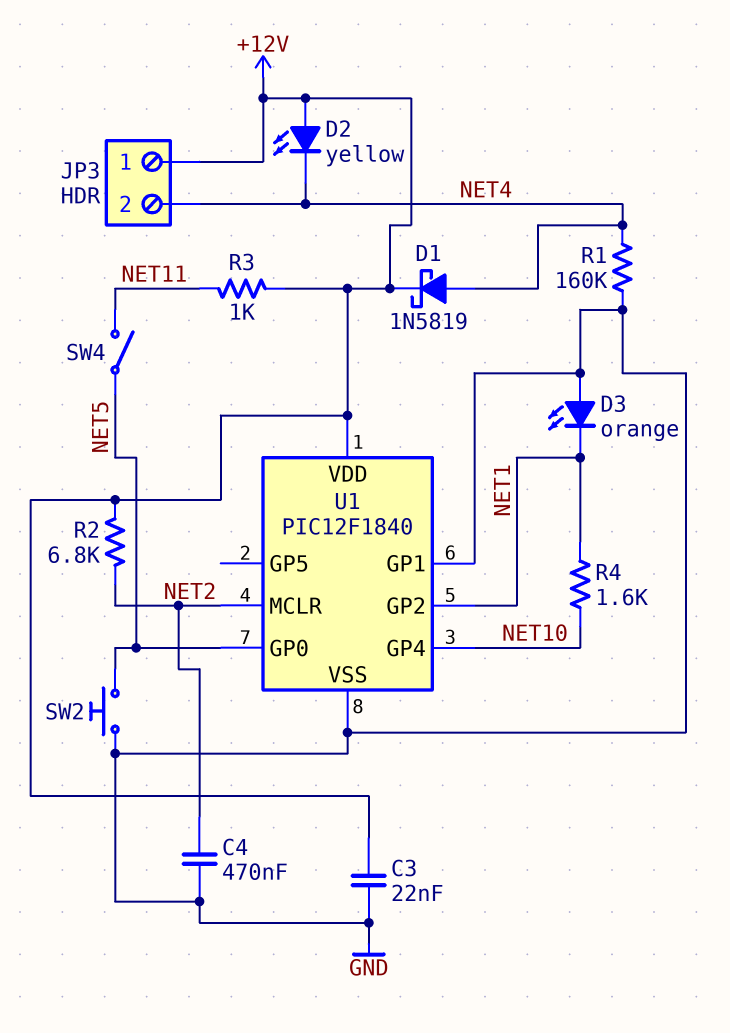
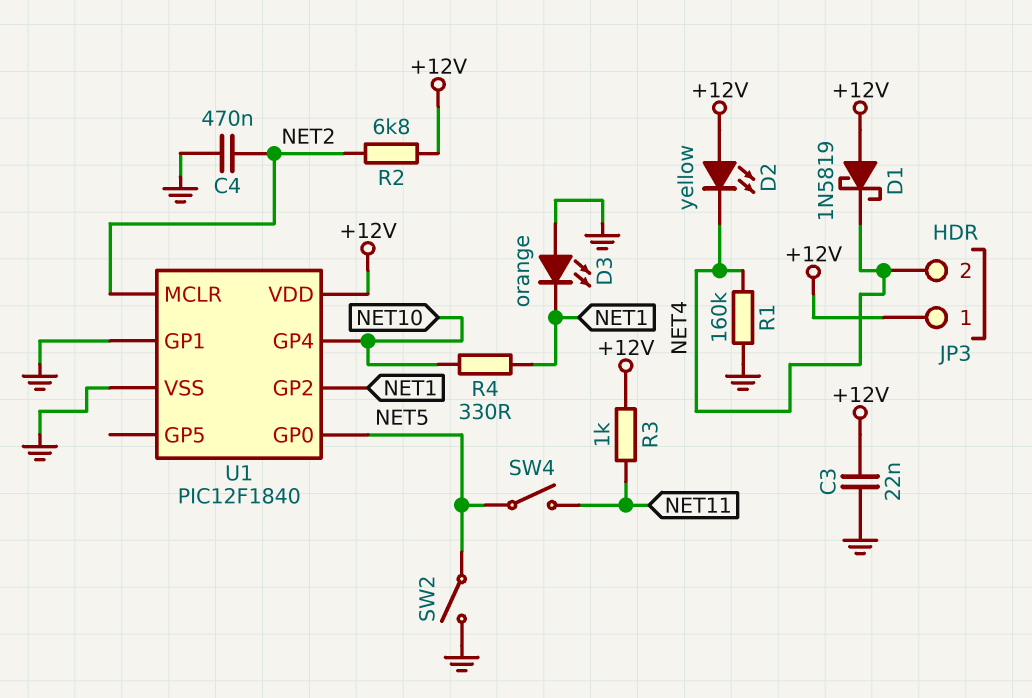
D1: schottky 1N5819 (A NET4, K +12V) -> schottky 1N5819 (A +12V, K NET4)
R4: 1.6k (NET1, NET10) -> 330 (NET1, NET10)
SW2: button (GND, NET5) -> switch (GND, NET5)

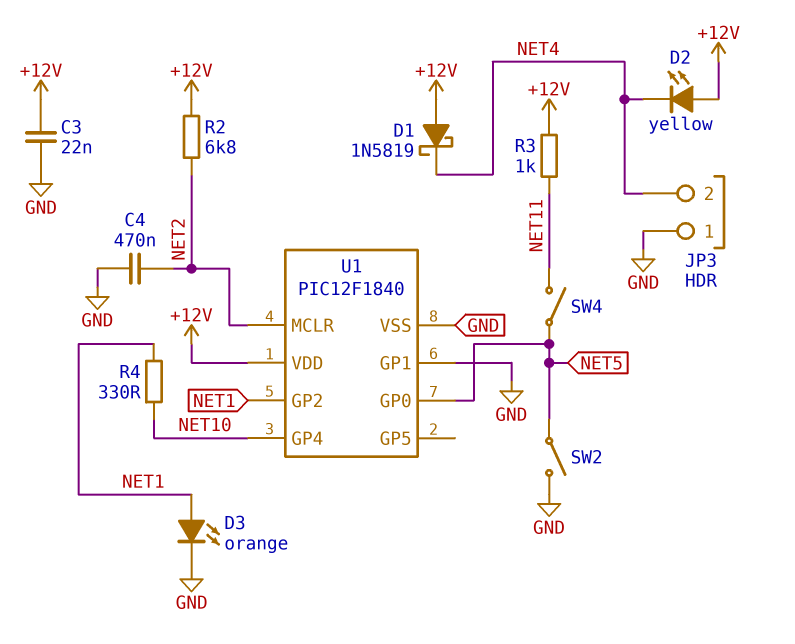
D3: LED orange (A GND, K NET1) -> LED orange (A NET1, K GND)
JP3 pin 1: +12V -> GND
R1: 160k (GND, NET4) -> none

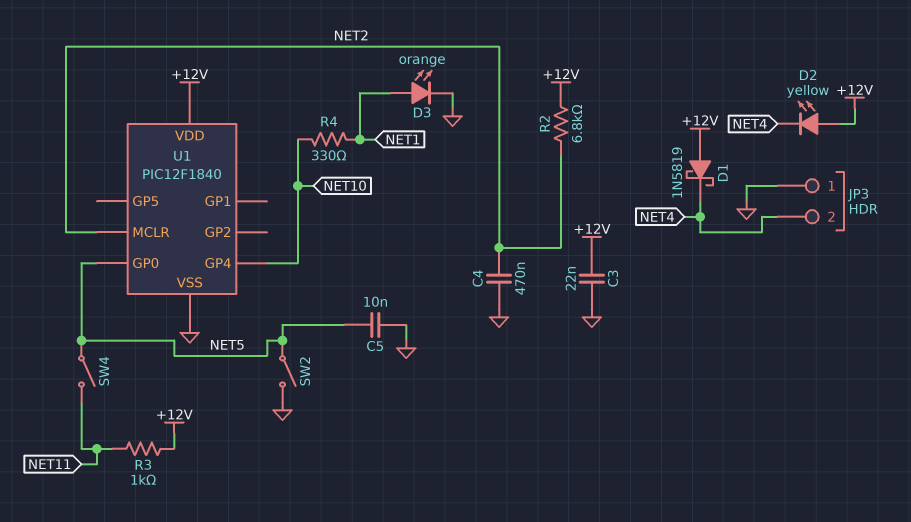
C5: none -> 10nF (GND, NET5)
U1 pin GP1: GND -> none
U1 pin GP2: NET1 -> none

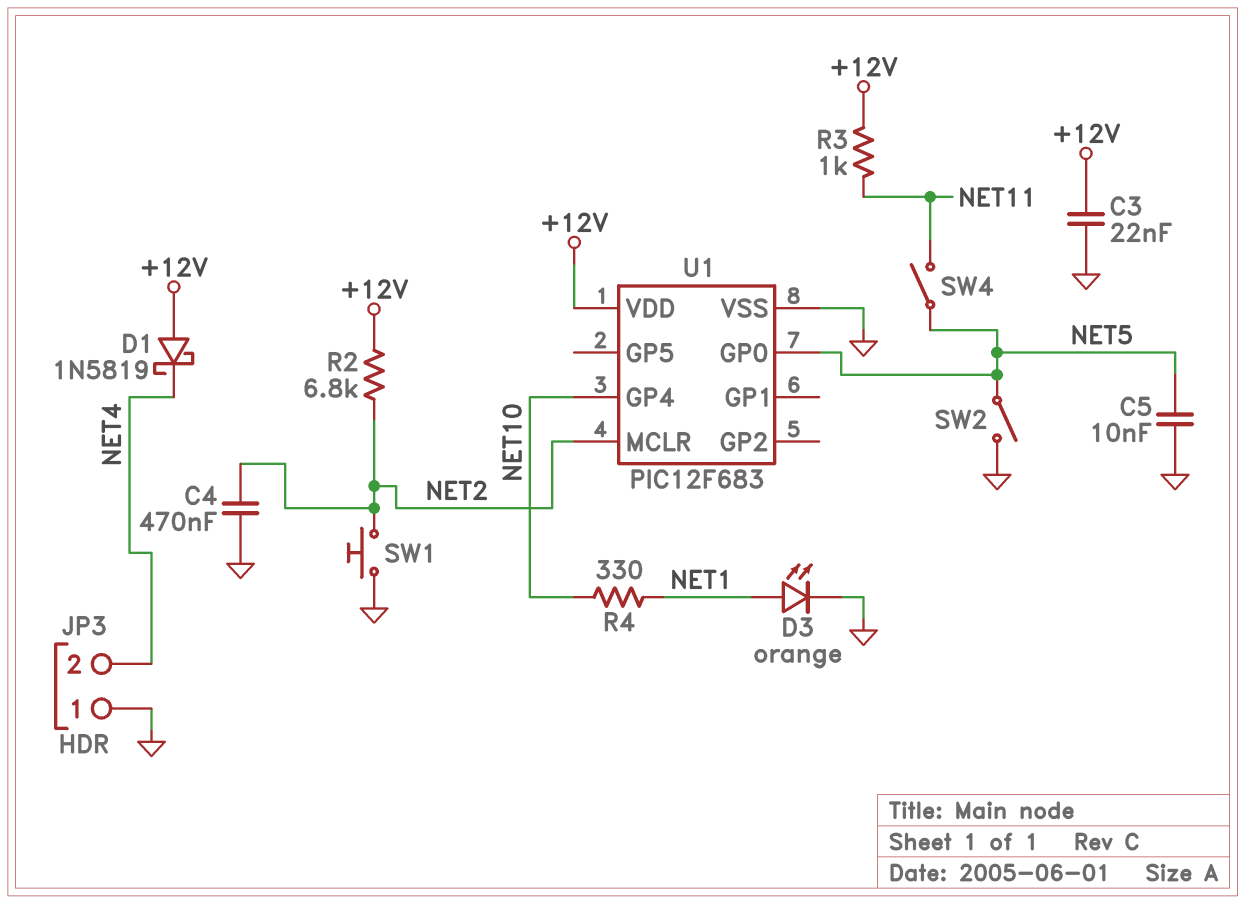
D2: LED yellow (A +12V, K NET4) -> none
SW1: none -> button (GND, NET2)
U1: PIC12F1840 -> PIC12F683

